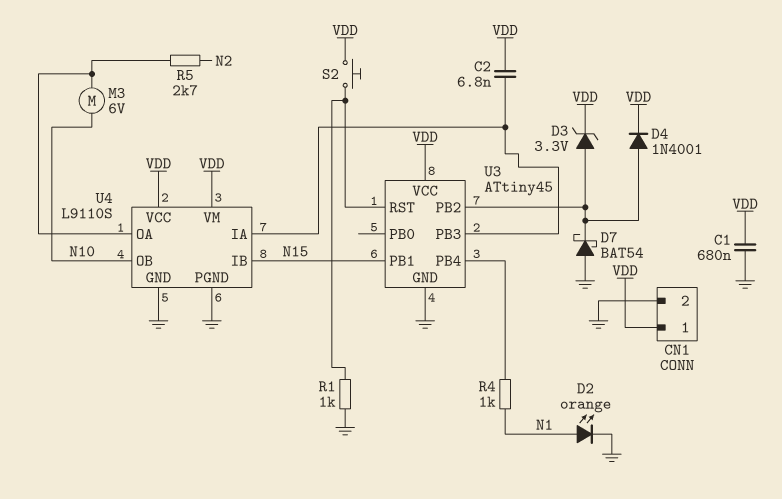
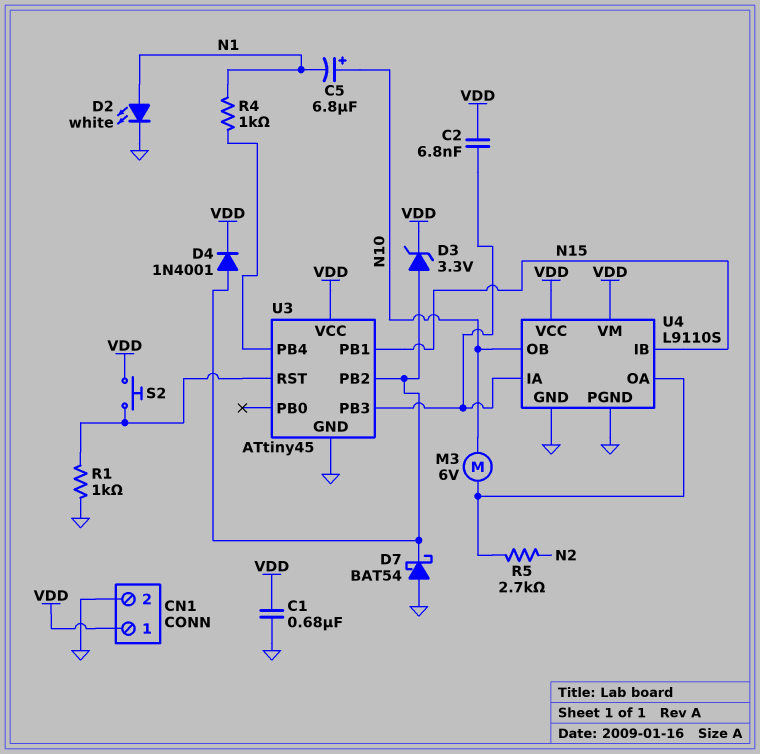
C5: none -> 6.8uF (plus N10, minus N1)
D2: LED orange (A N1, K GND) -> LED white (A N1, K GND)

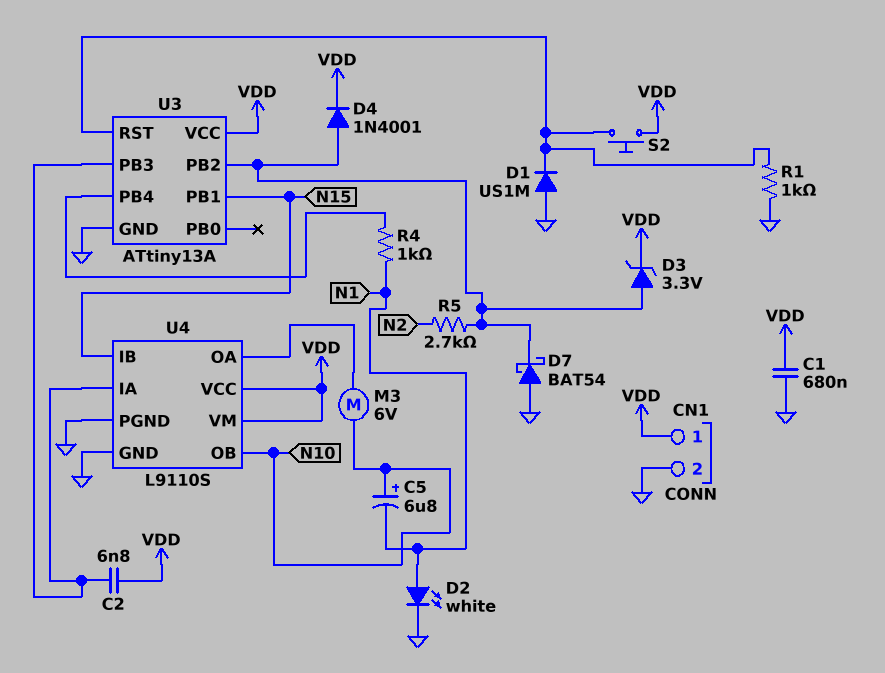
D1: none -> diode US1M (A GND, K U3/RST)
R5: 2.7k (N2, U4/OA) -> 2.7k (N2, U3/PB2)
U3: ATtiny45 -> ATtiny13A

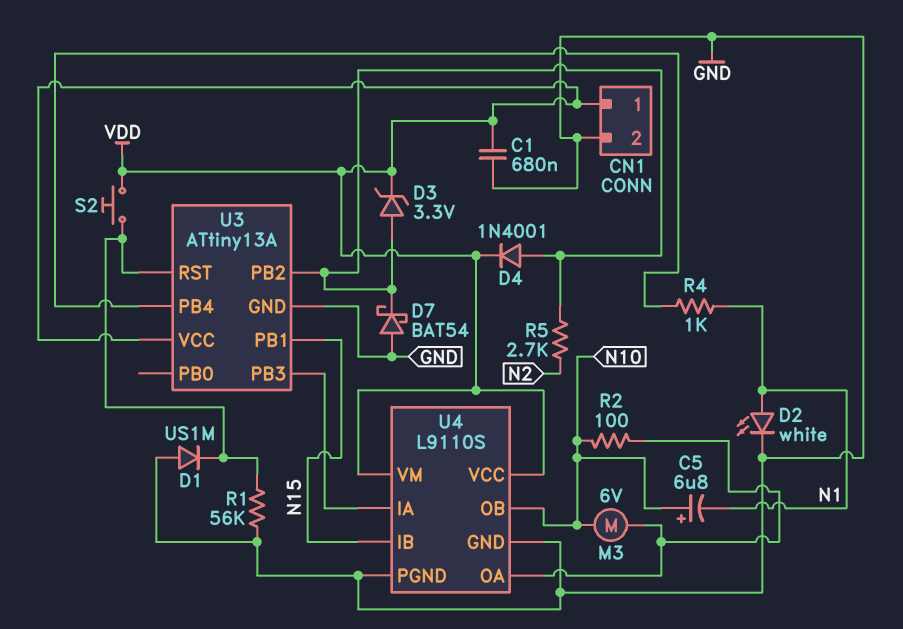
C2: 6.8nF (U3/PB3, VDD) -> none
R1: 1k (GND, U3/RST) -> 56k (GND, U3/RST)
R2: none -> 100 (N10, U4/OA)

